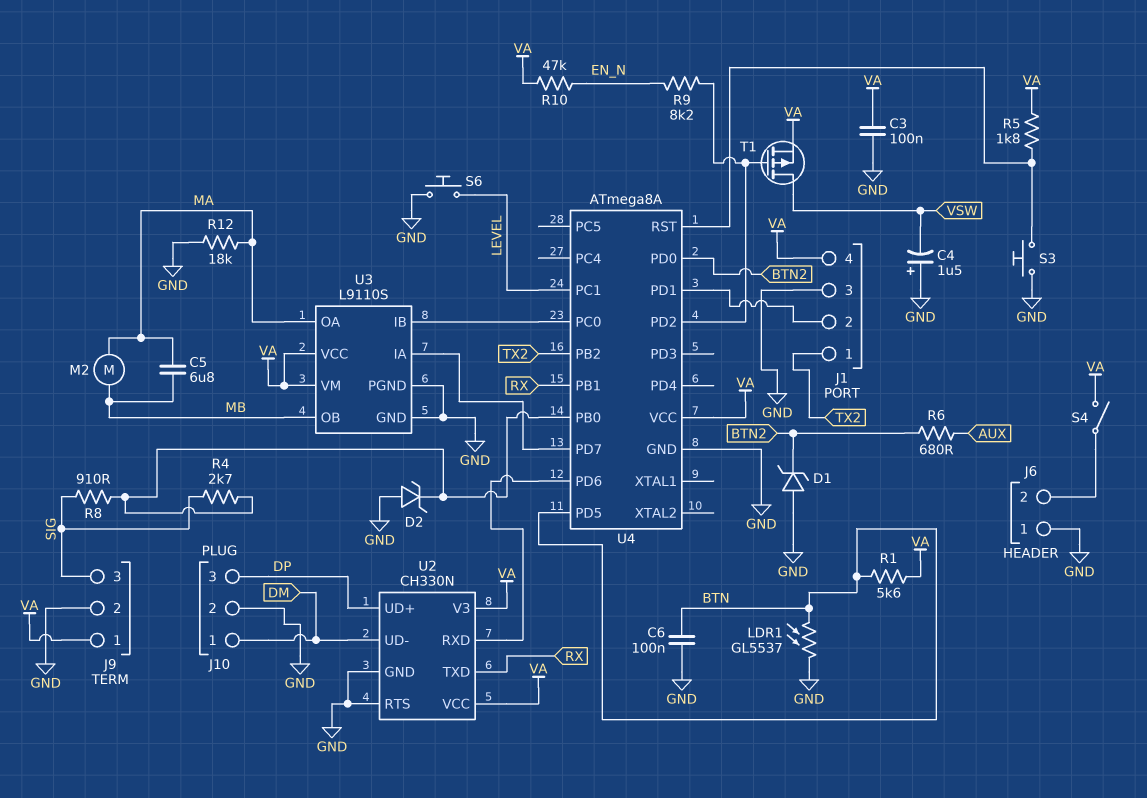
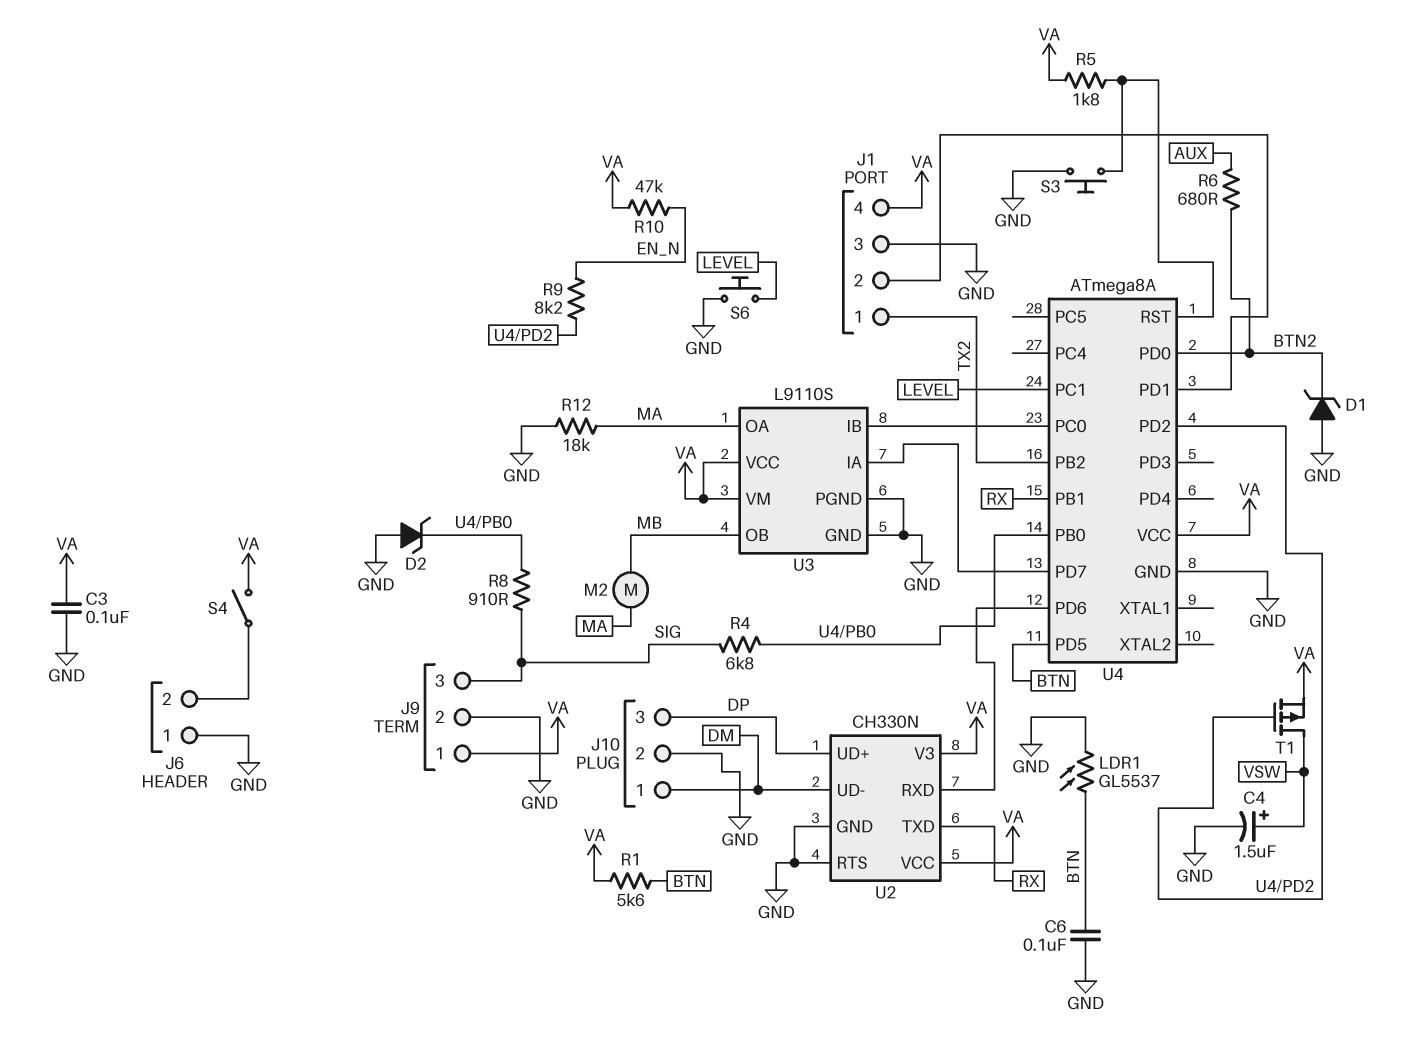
C4: 1.5uF (plus GND, minus VSW) -> 1.5uF (plus VSW, minus GND)
C5: 6.8uF (MA, MB) -> none
R4: 2.7k (SIG, U4/PB0) -> 6.8k (SIG, U4/PB0)

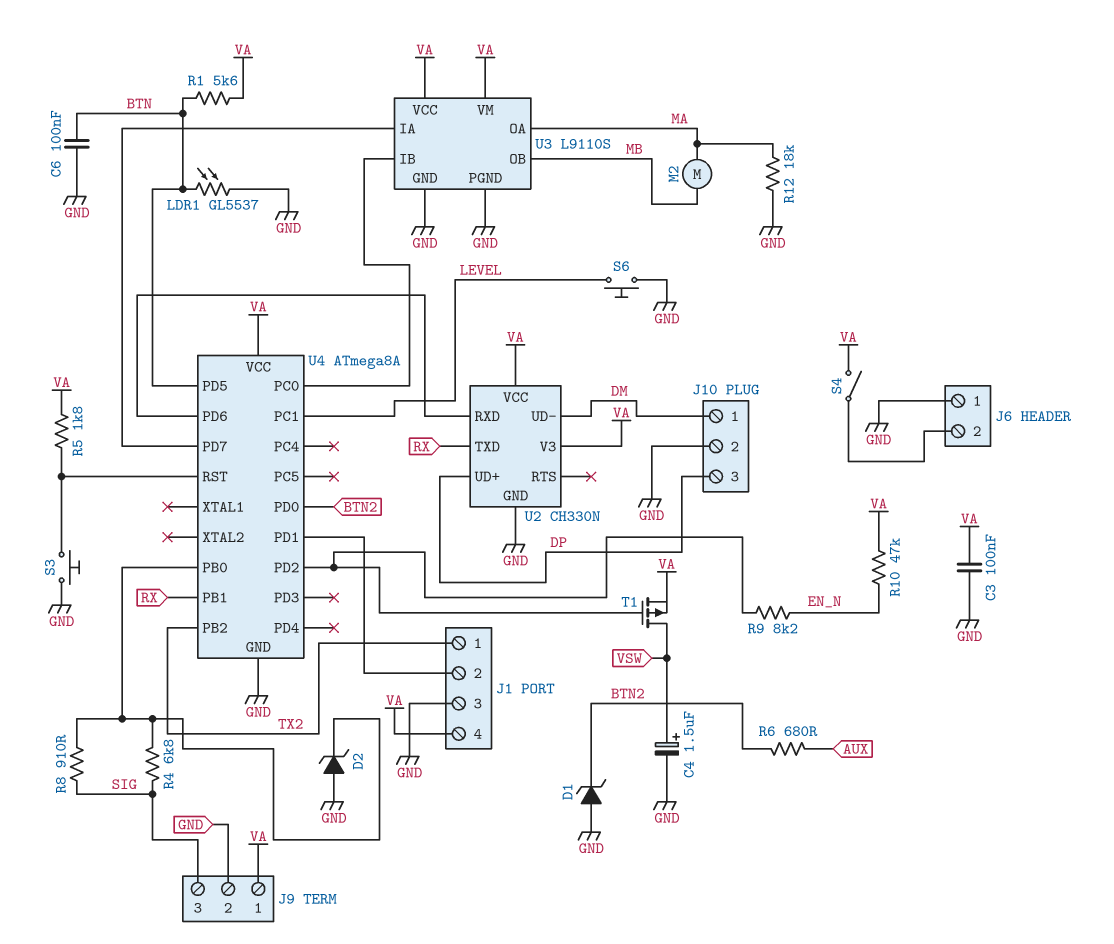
U2 pin RTS: GND -> none

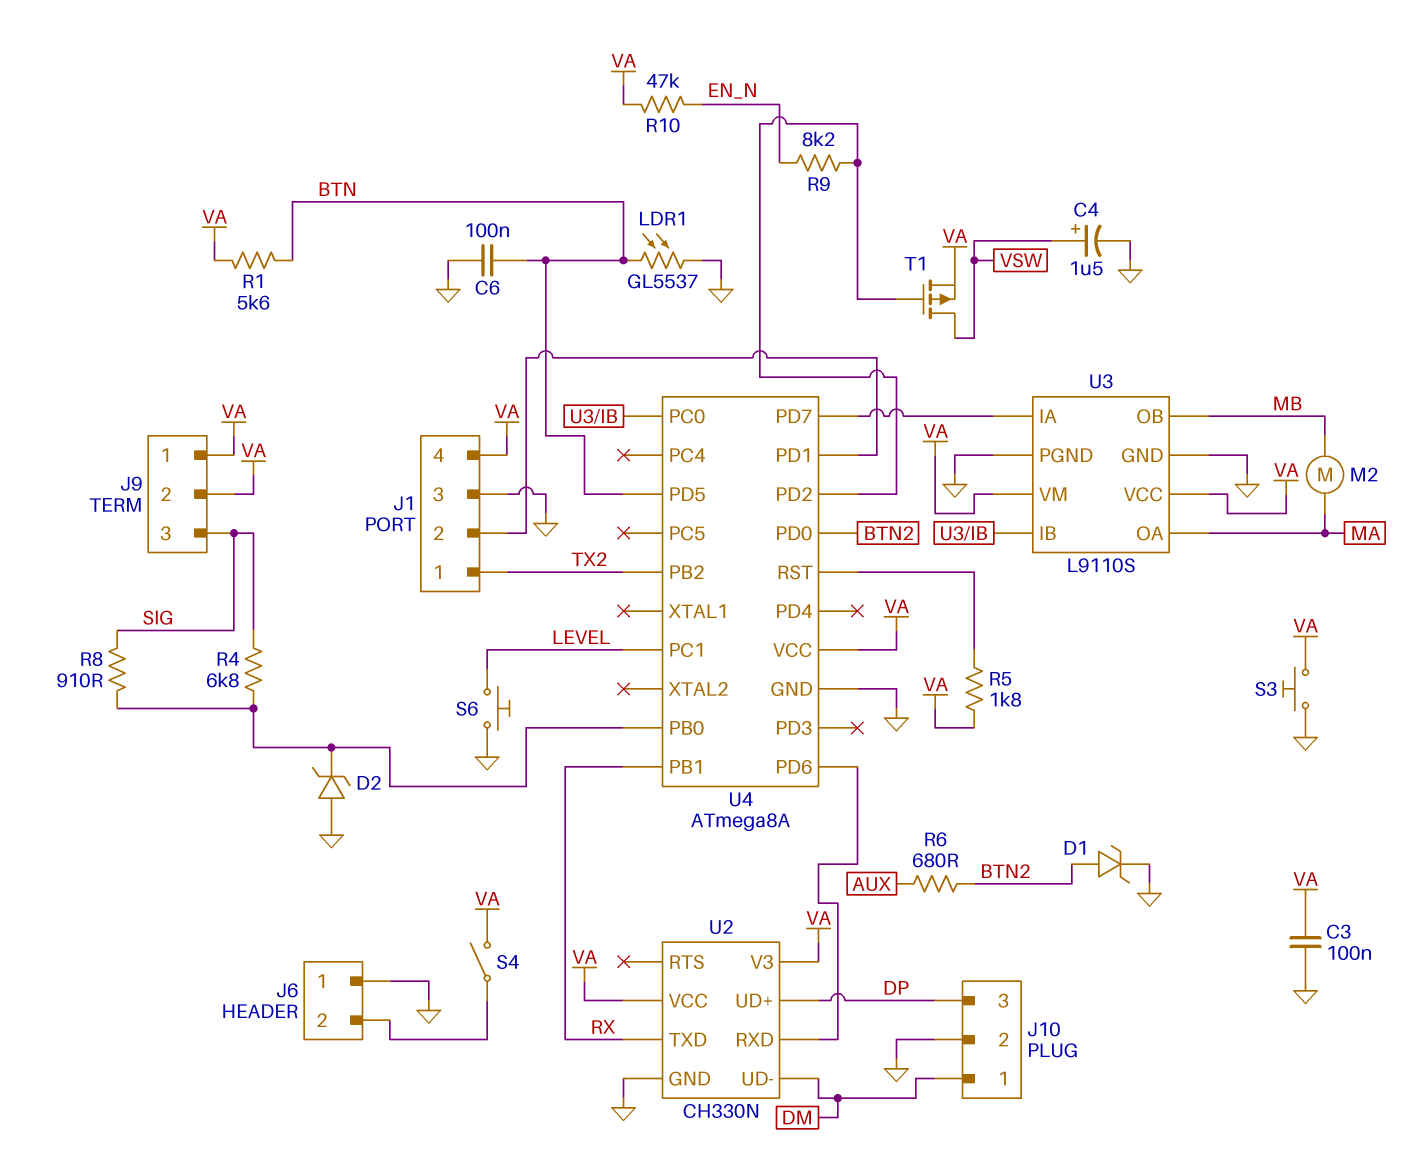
D1: zener (A GND, K BTN2) -> zener (A BTN2, K GND)
J9 pin 2: GND -> VA
R12: 18k (GND, MA) -> none
S3: button (GND, U4/RST) -> button (GND, VA)

